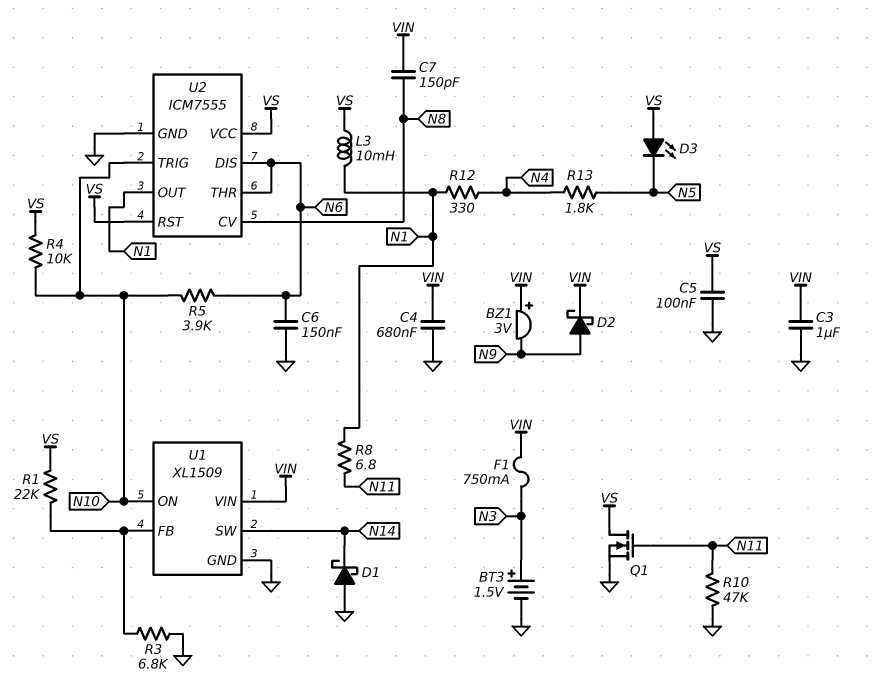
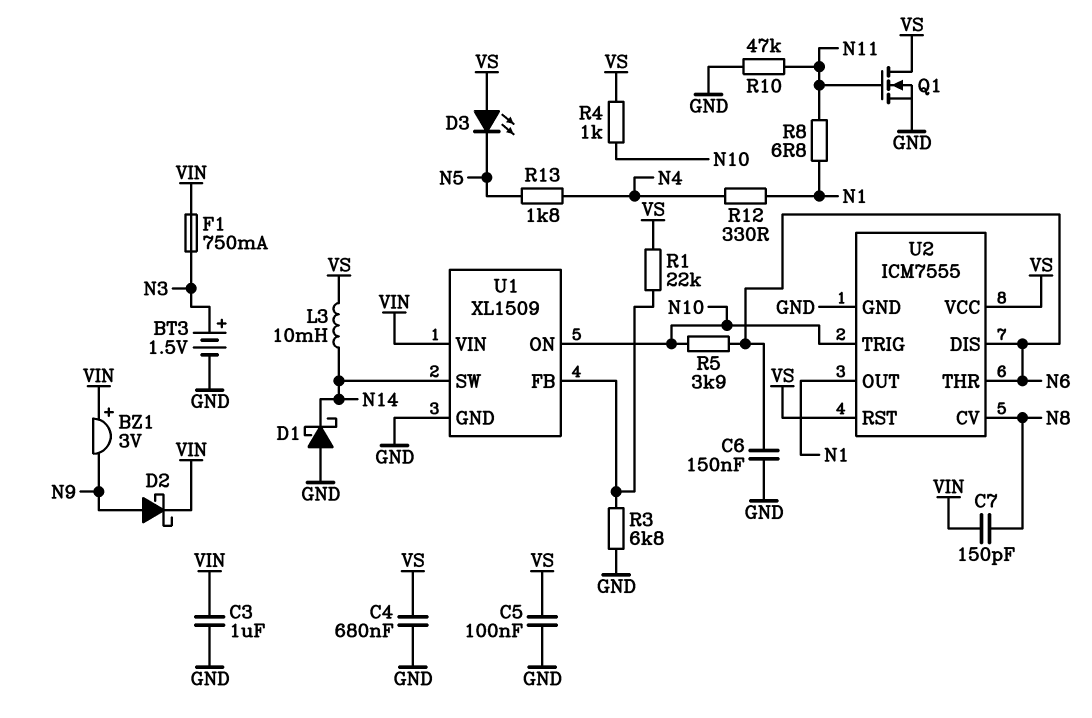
C4: 680nF (GND, VIN) -> 680nF (GND, VS)
L3: 10mH (N1, VS) -> 10mH (N14, VS)
R4: 10k (N10, VS) -> 1k (N10, VS)

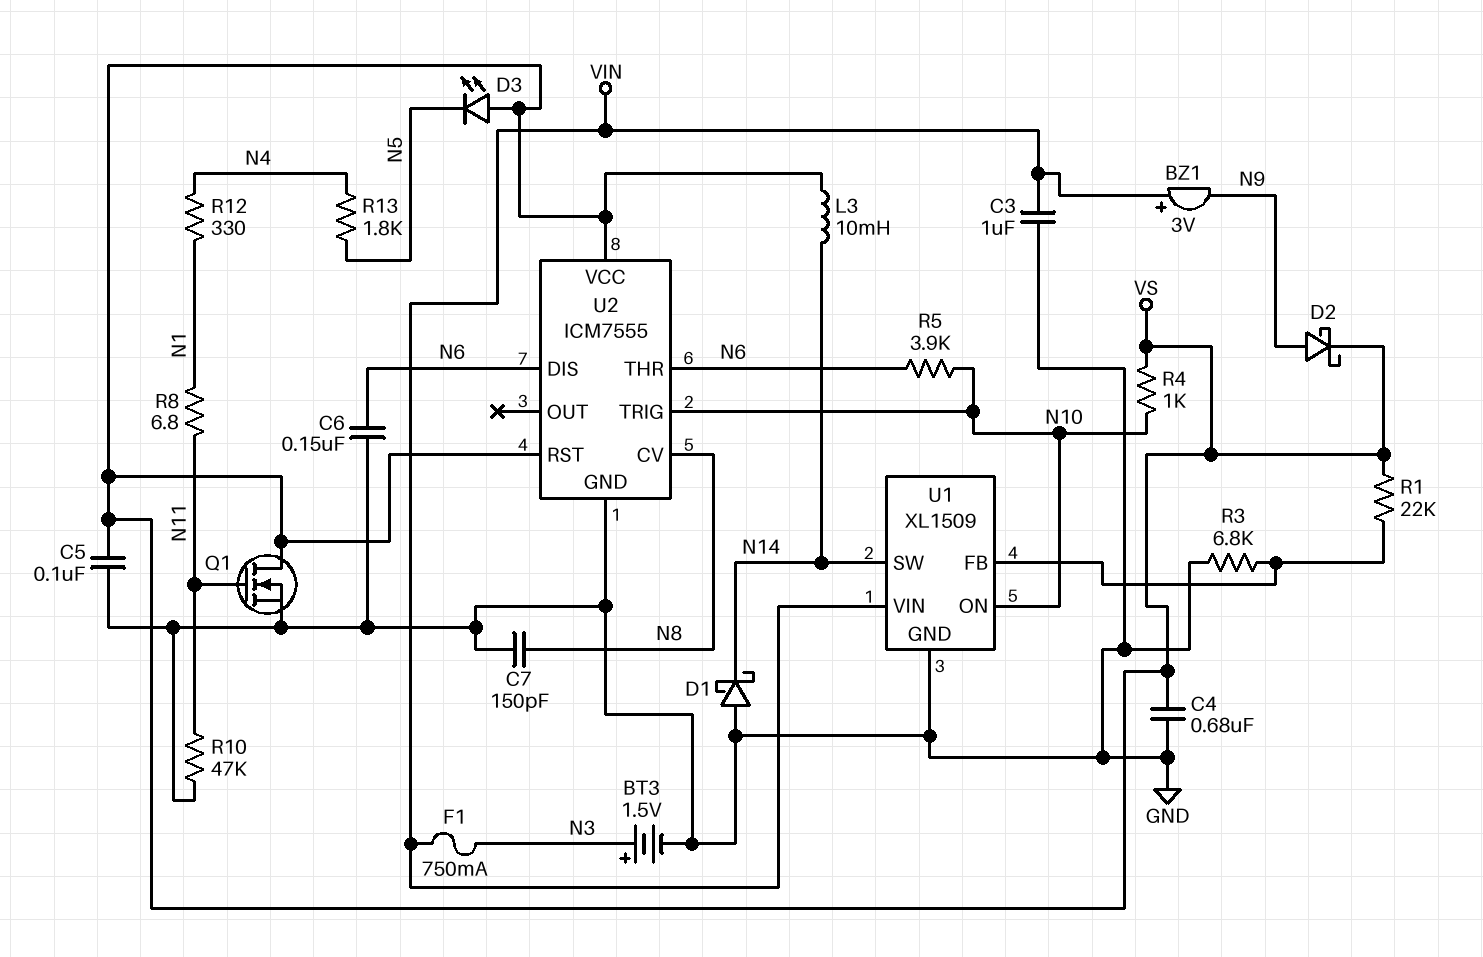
C7: 150pF (N8, VIN) -> 150pF (GND, N8)
D2: schottky (A N9, K VIN) -> schottky (A N9, K VS)
U2 pin OUT: N1 -> none

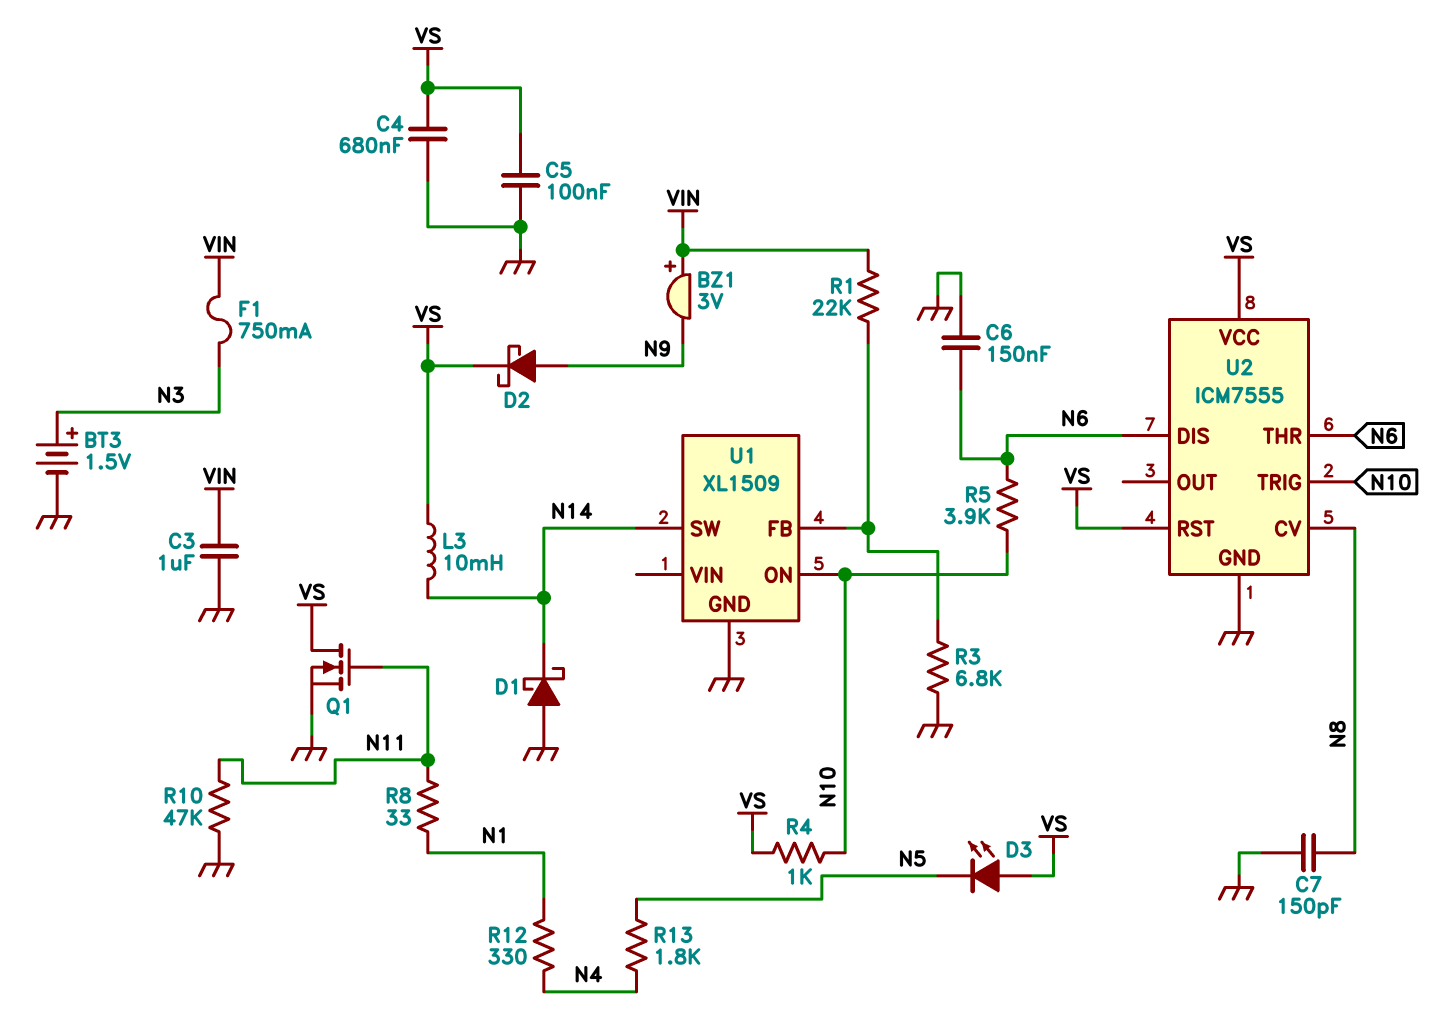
R1: 22k (U1/FB, VS) -> 22k (U1/FB, VIN)
R8: 6.8 (N1, N11) -> 33 (N1, N11)
U1 pin VIN: VIN -> none

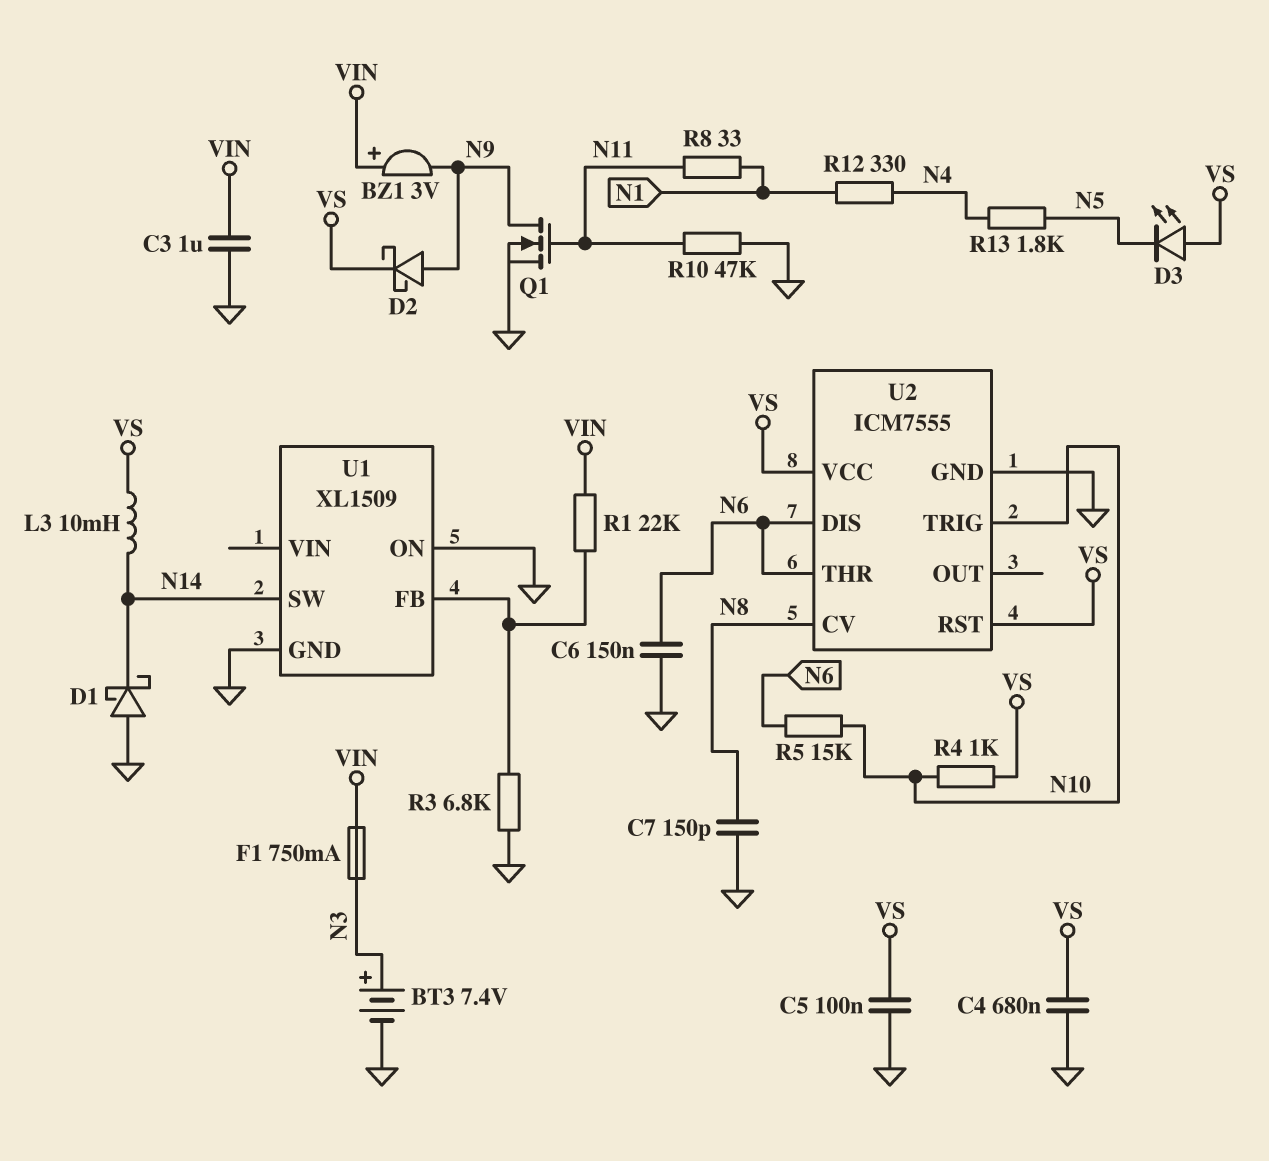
BT3: 1.5V (plus N3, minus GND) -> 7.4V (plus N3, minus GND)
Q1: NMOS (G N11, D VS, S GND) -> NMOS (G N11, D N9, S GND)
R5: 3.9k (N6, N10) -> 15k (N6, N10)
U1 pin ON: N10 -> GND

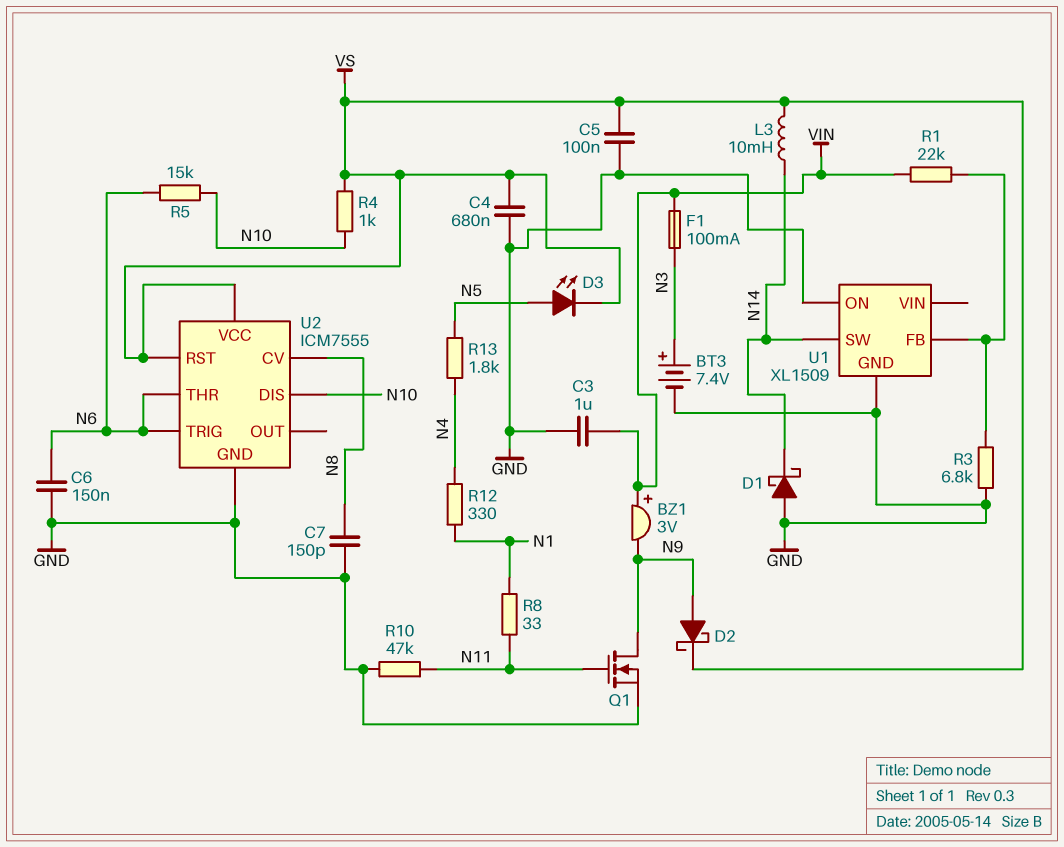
D3: LED (A VS, K N5) -> LED (A N5, K VS)
F1: 750mA (N3, VIN) -> 100mA (N3, VIN)
U2 pin DIS: N6 -> N10
U2 pin TRIG: N10 -> N6

